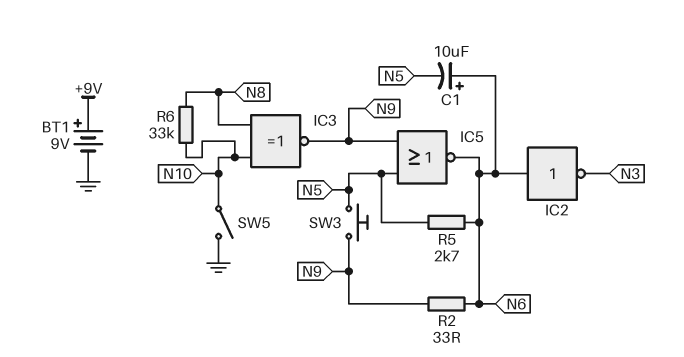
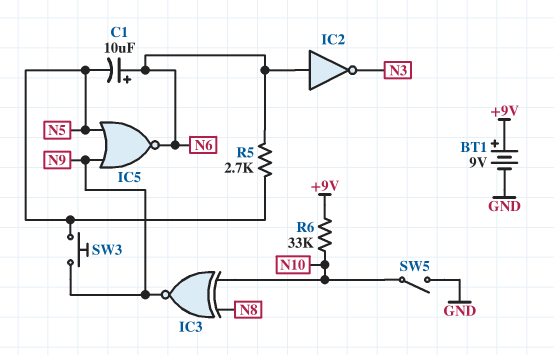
R2: 33 (N6, N9) -> none
R6: 33k (N8, N10) -> 33k (+9V, N10)

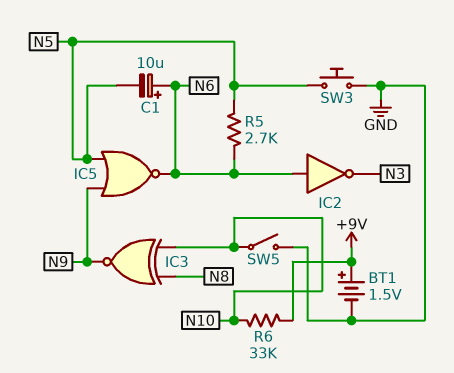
BT1: 9V (plus +9V, minus GND) -> 1.5V (plus +9V, minus GND)
SW3: button (N5, N9) -> button (GND, N5)

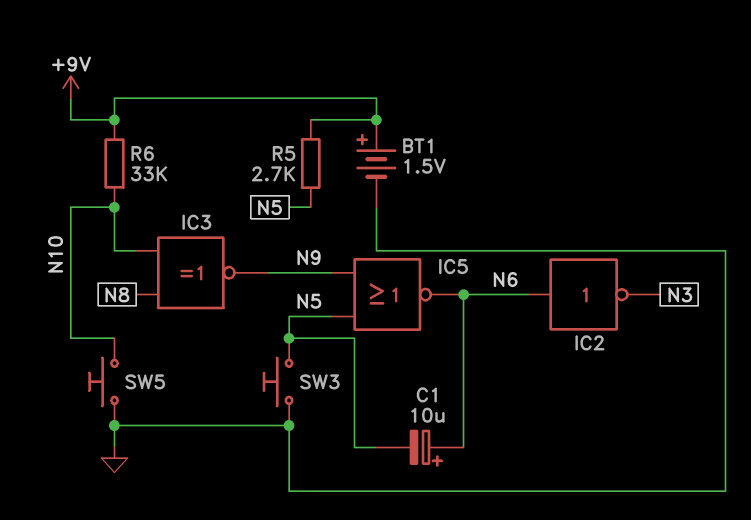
R5: 2.7k (N5, N6) -> 2.7k (+9V, N5)
SW5: switch (GND, N10) -> button (GND, N10)

